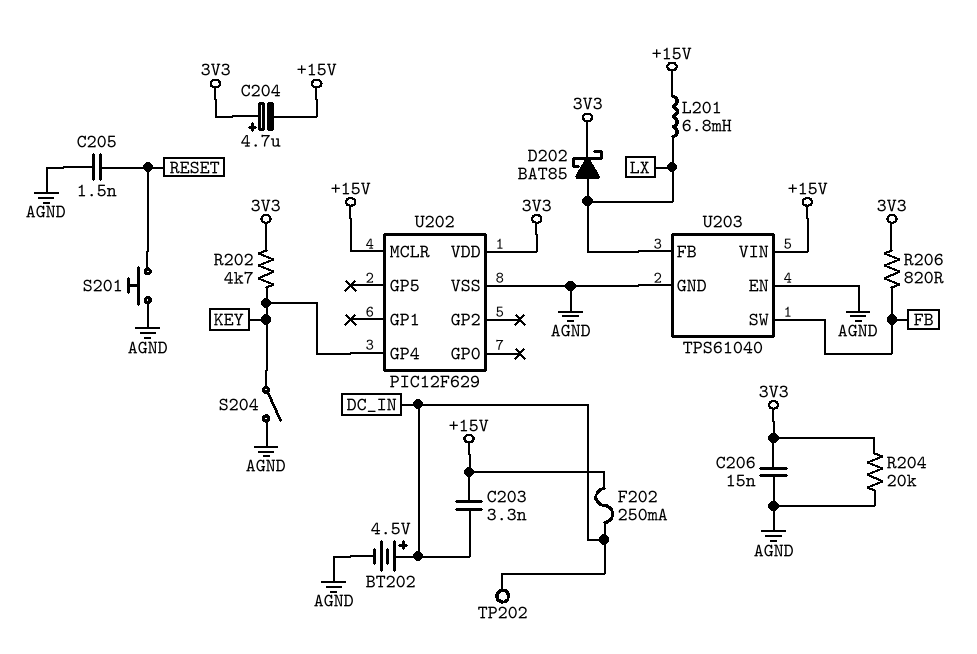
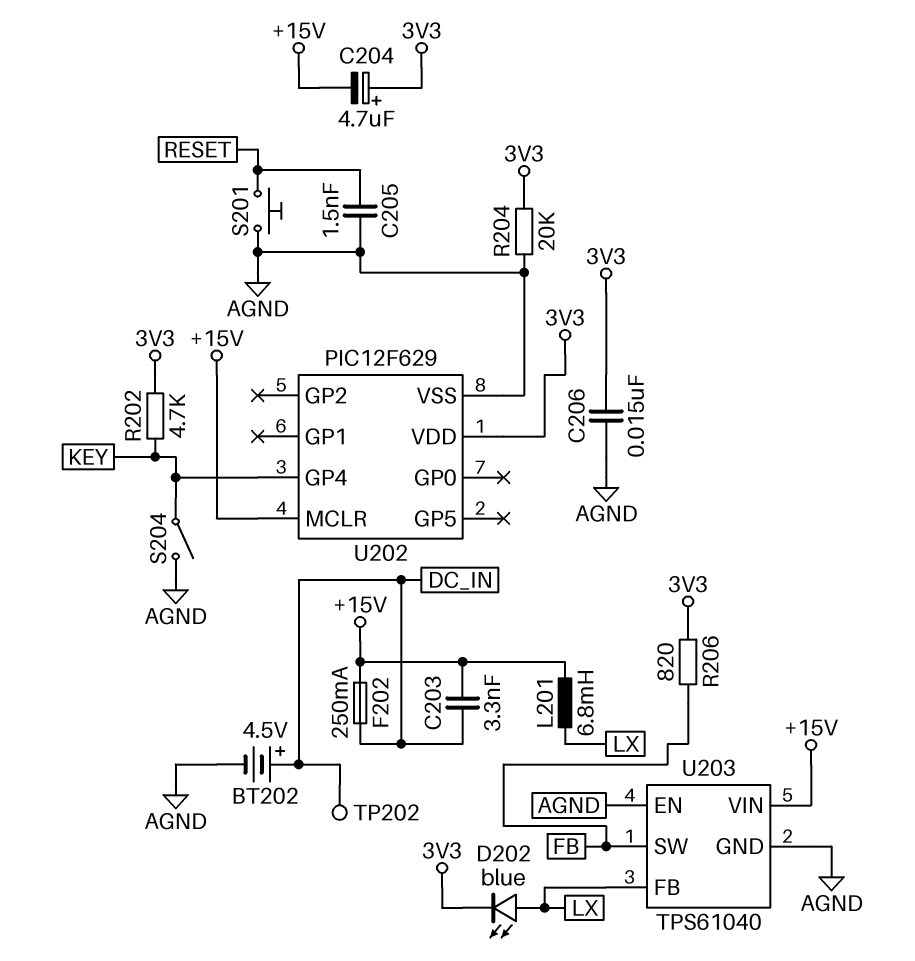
D202: schottky BAT85 (A LX, K 3V3) -> LED blue (A LX, K 3V3)

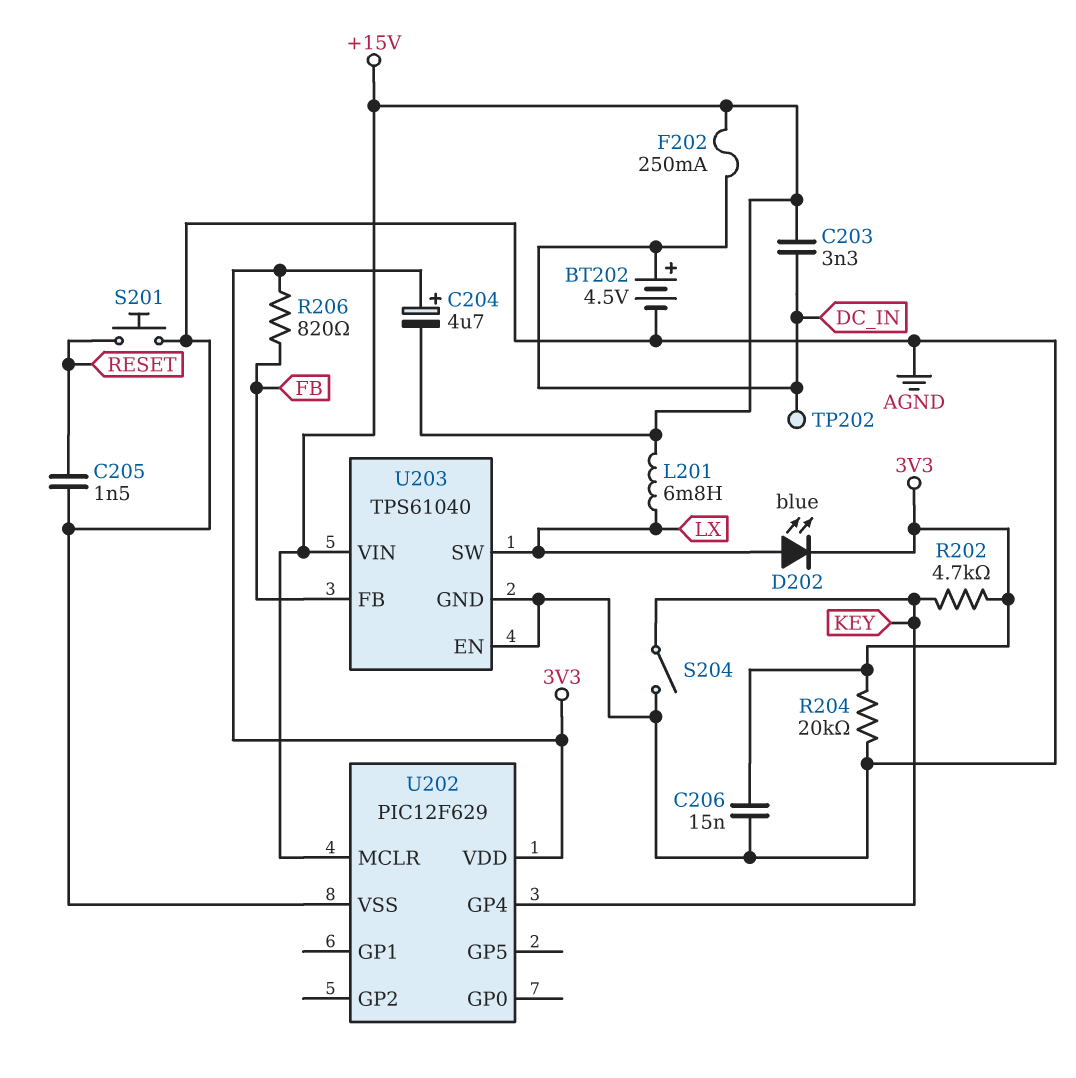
U203 pin FB: LX -> FB
U203 pin SW: FB -> LX

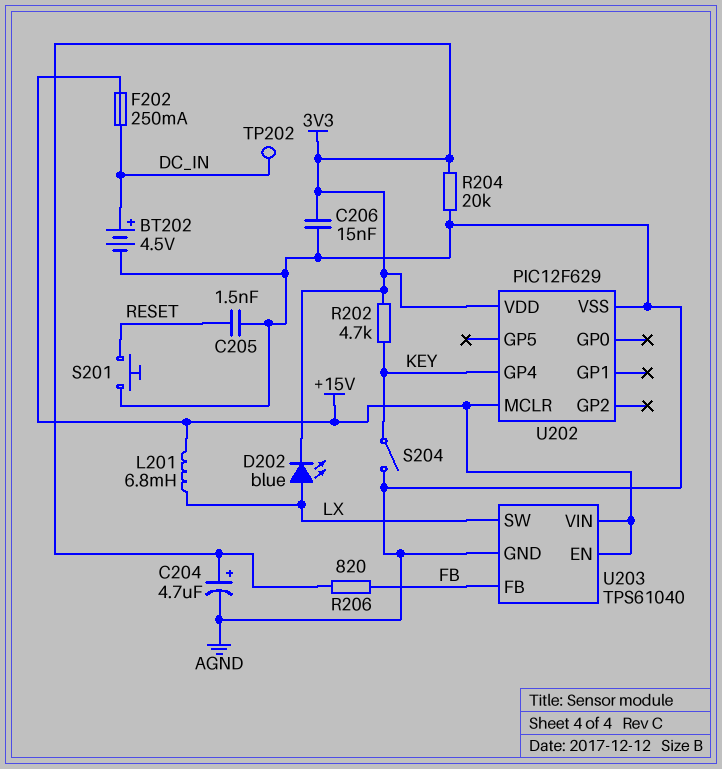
C203: 3.3nF (+15V, DC_IN) -> none
C204: 4.7uF (plus 3V3, minus +15V) -> 4.7uF (plus 3V3, minus AGND)
U203 pin EN: AGND -> +15V

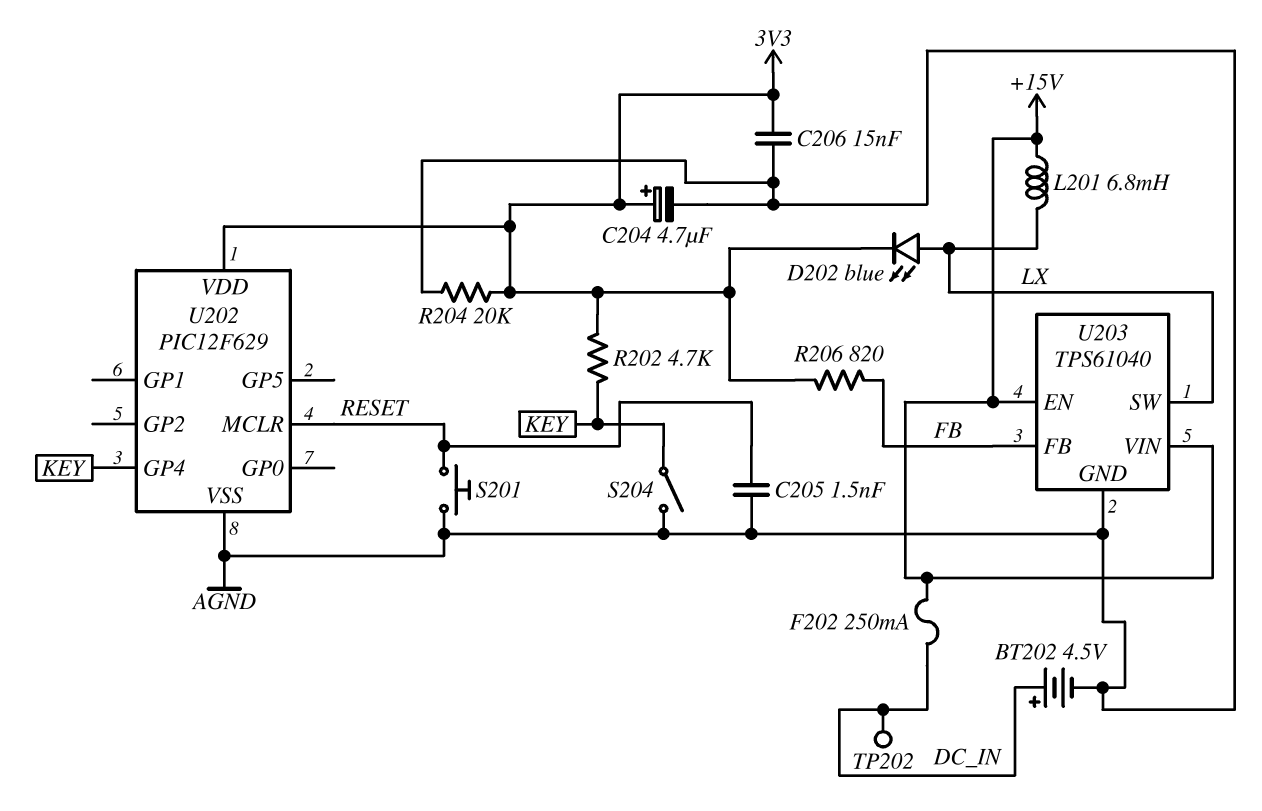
U202 pin MCLR: +15V -> RESET

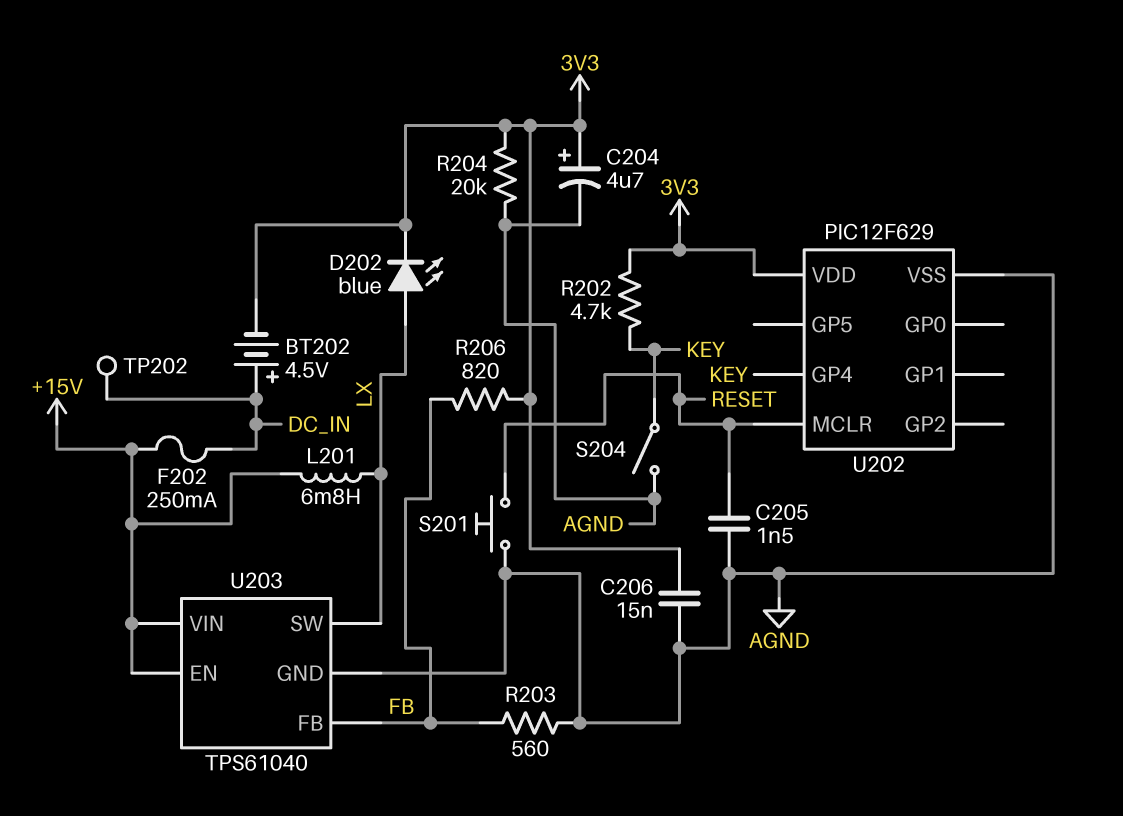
BT202: 4.5V (plus DC_IN, minus AGND) -> 4.5V (plus DC_IN, minus 3V3)
R203: none -> 560 (AGND, FB)

